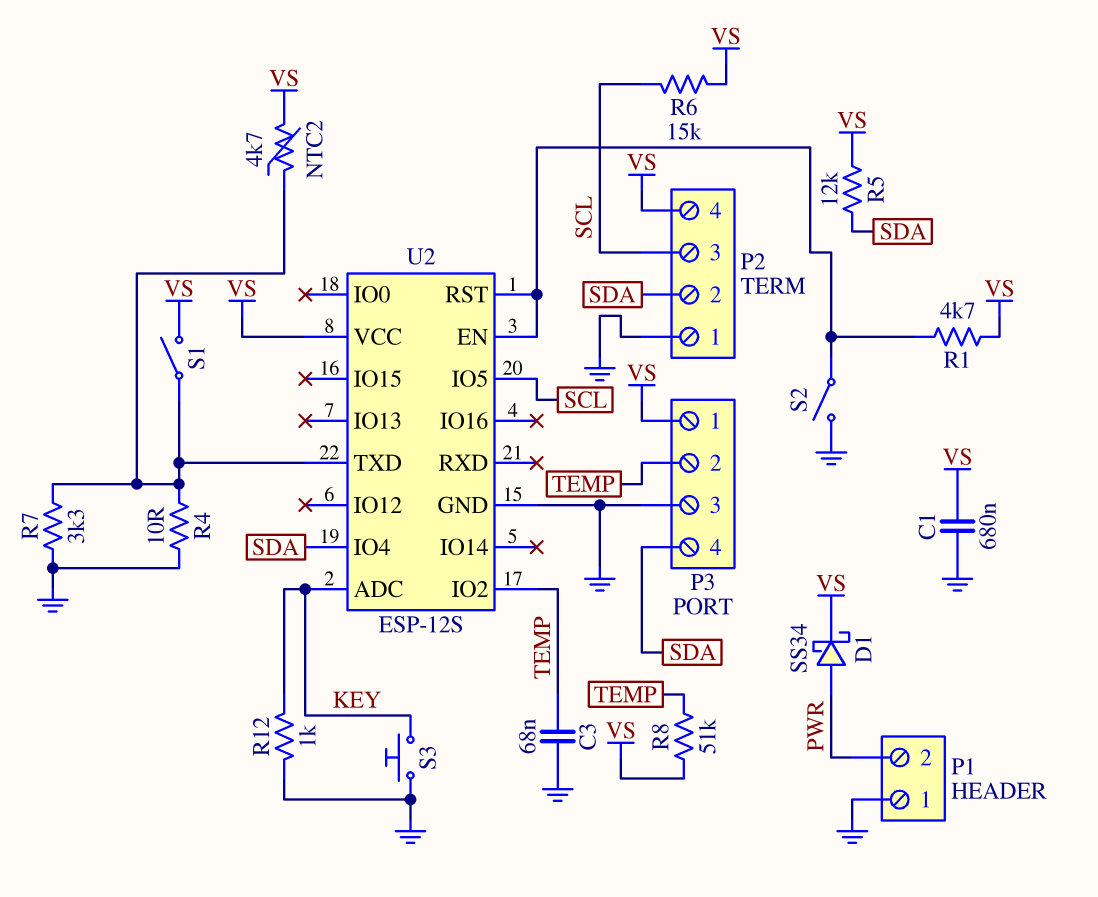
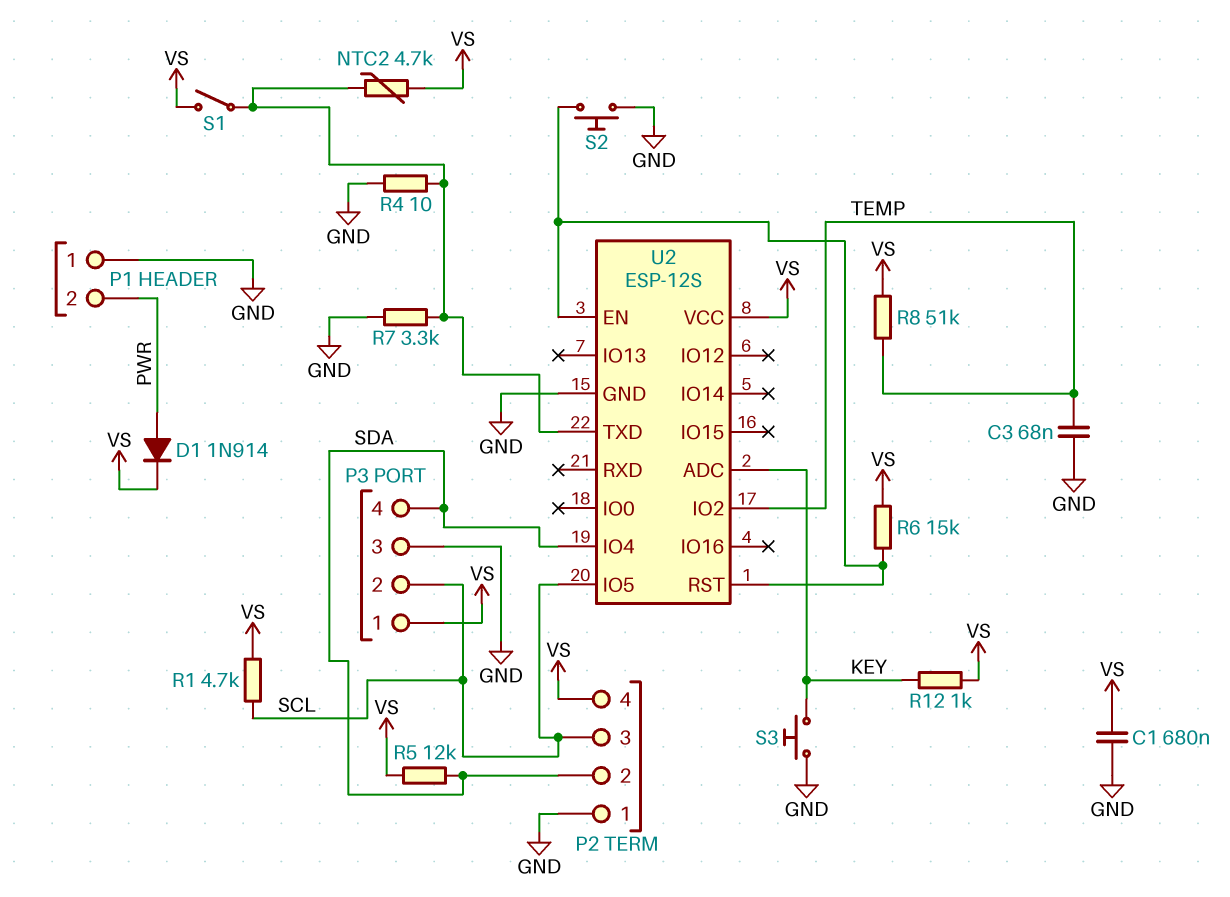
D1: schottky SS34 (A PWR, K VS) -> diode 1N914 (A PWR, K VS)
P3 pin 2: TEMP -> SCL
R1: 4.7k (U2/EN, VS) -> 4.7k (SCL, VS)
R6: 15k (SCL, VS) -> 15k (U2/EN, VS)
R12: 1k (GND, KEY) -> 1k (KEY, VS)
S2: switch (GND, U2/EN) -> button (GND, U2/EN)

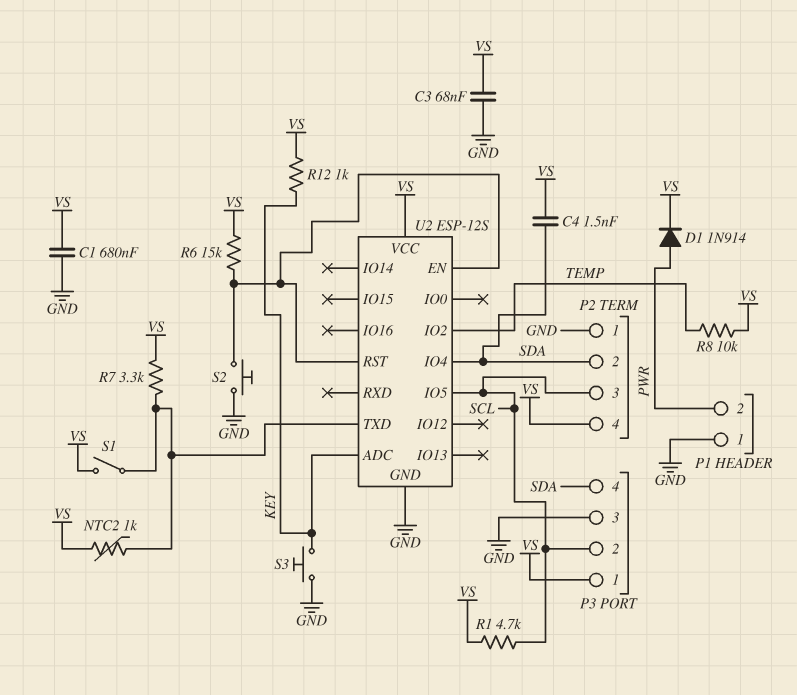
C3: 68nF (GND, TEMP) -> 68nF (GND, VS)
C4: none -> 1.5nF (SDA, VS)
NTC2: 4.7k (U2/TXD, VS) -> 1k (U2/TXD, VS)
R4: 10 (GND, U2/TXD) -> none
R5: 12k (SDA, VS) -> none
R7: 3.3k (GND, U2/TXD) -> 3.3k (U2/TXD, VS)
R8: 51k (TEMP, VS) -> 10k (TEMP, VS)

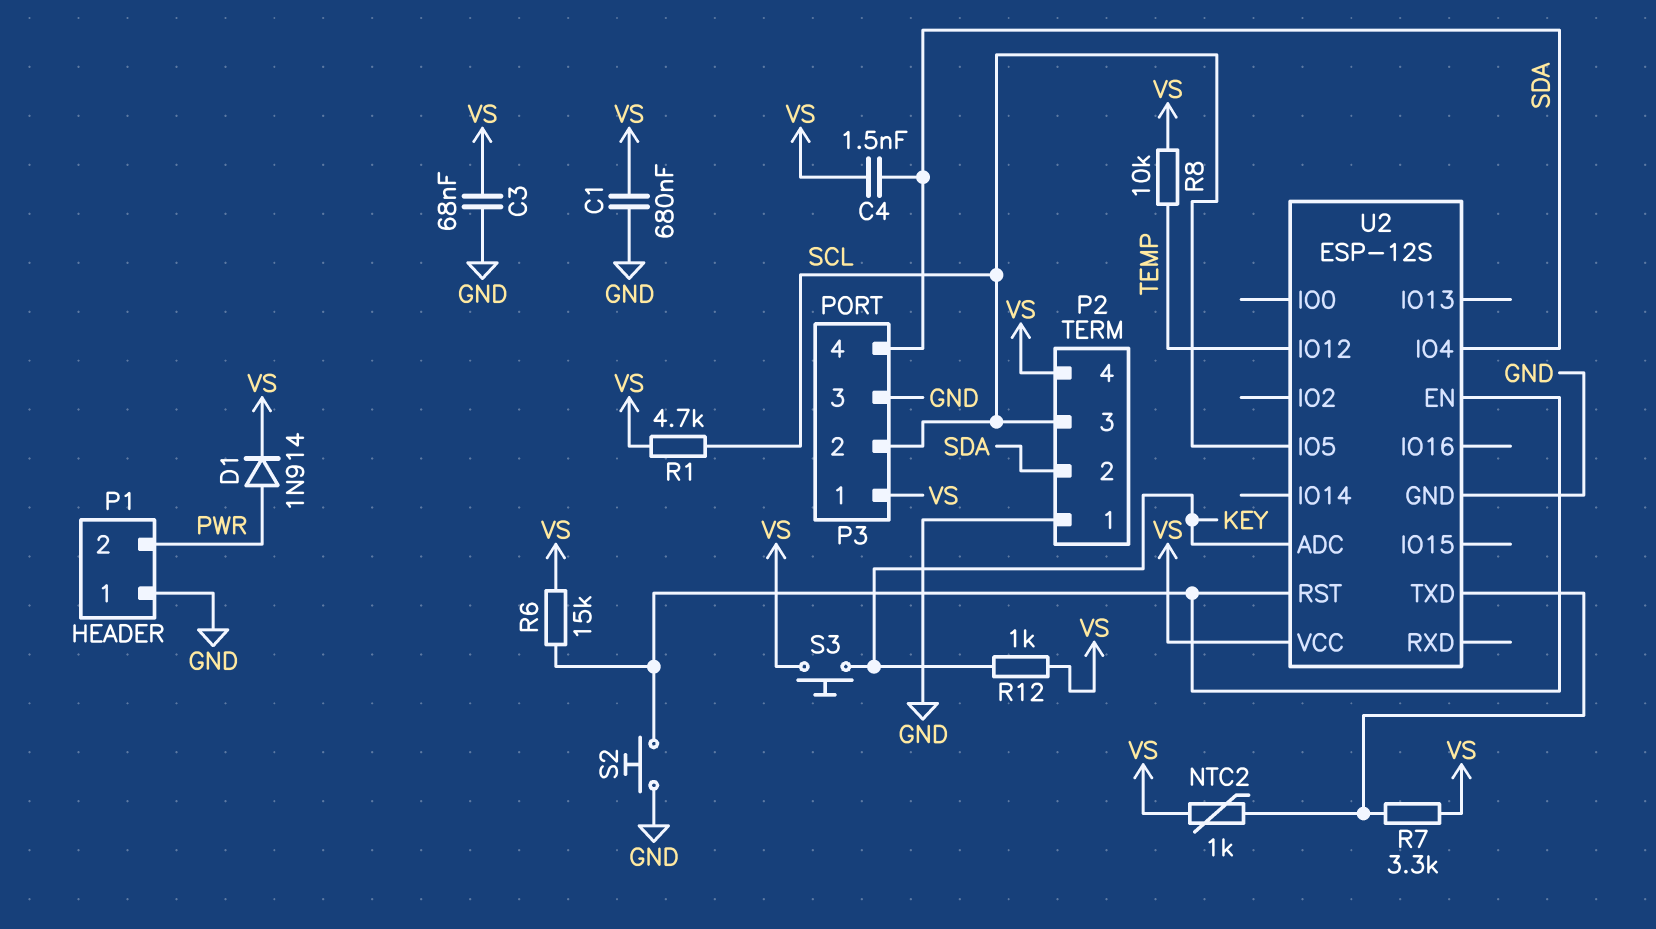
S1: switch (U2/TXD, VS) -> none
S3: button (GND, KEY) -> button (KEY, VS)
U2 pin IO2: TEMP -> none
U2 pin IO12: none -> TEMP

